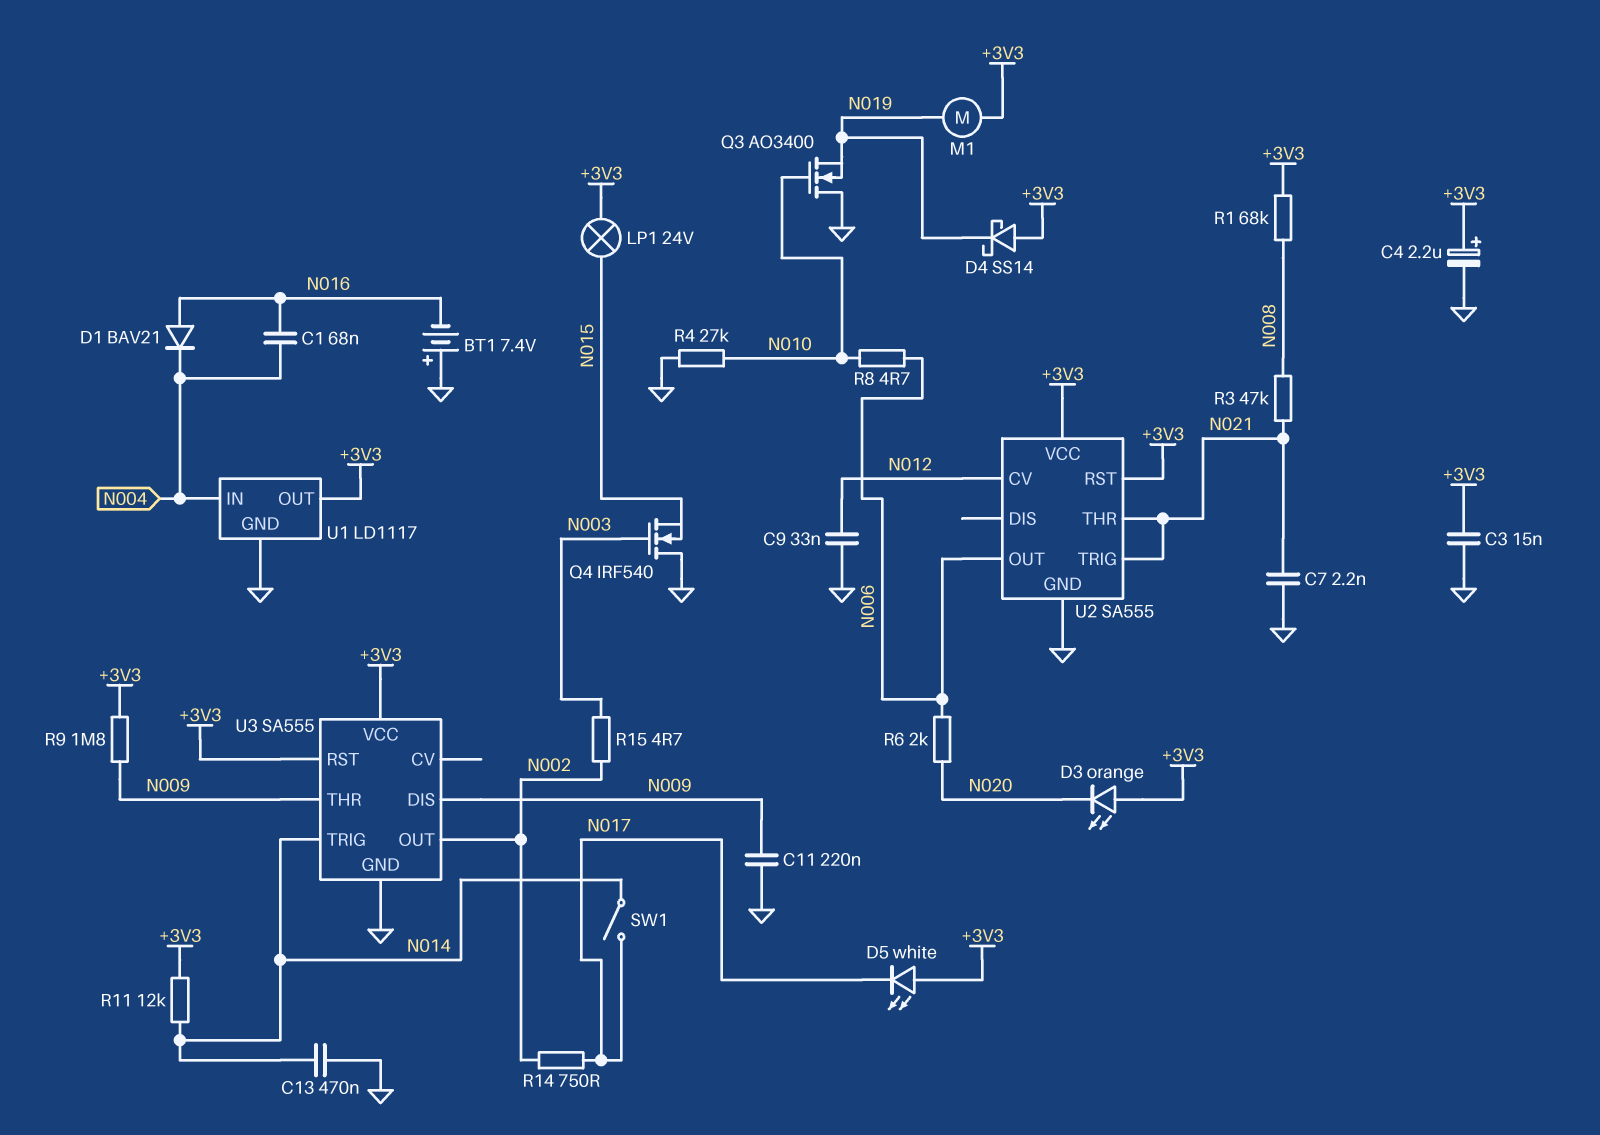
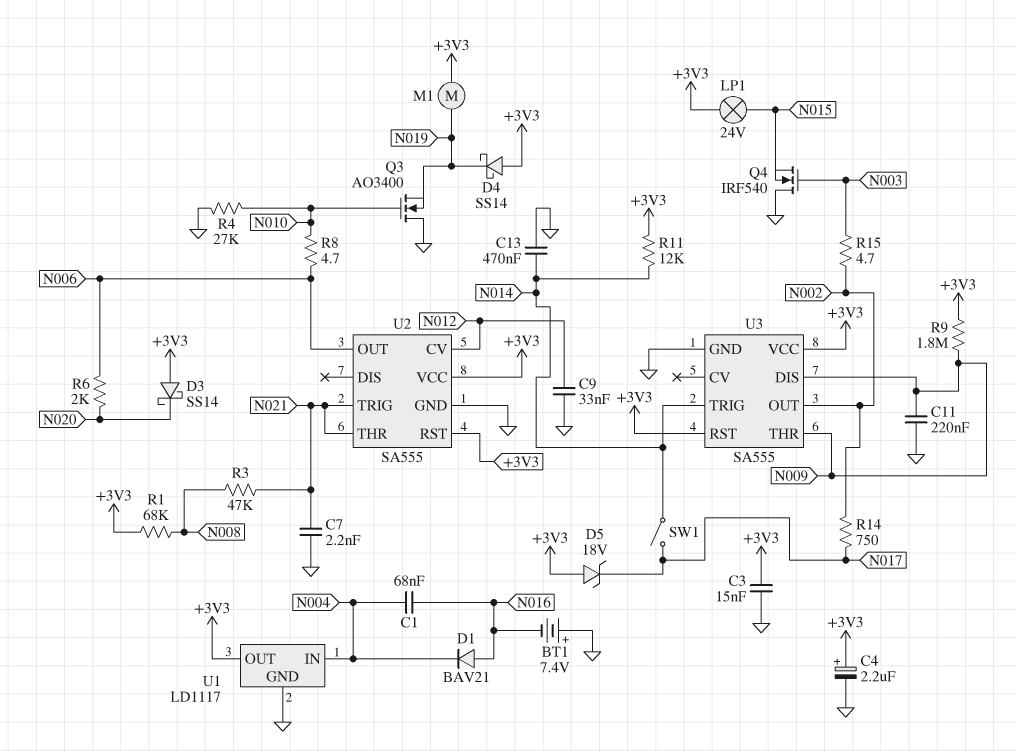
D3: LED orange (A +3V3, K N020) -> schottky SS14 (A +3V3, K N020)
D5: LED white (A +3V3, K N017) -> zener 18V (A +3V3, K N017)

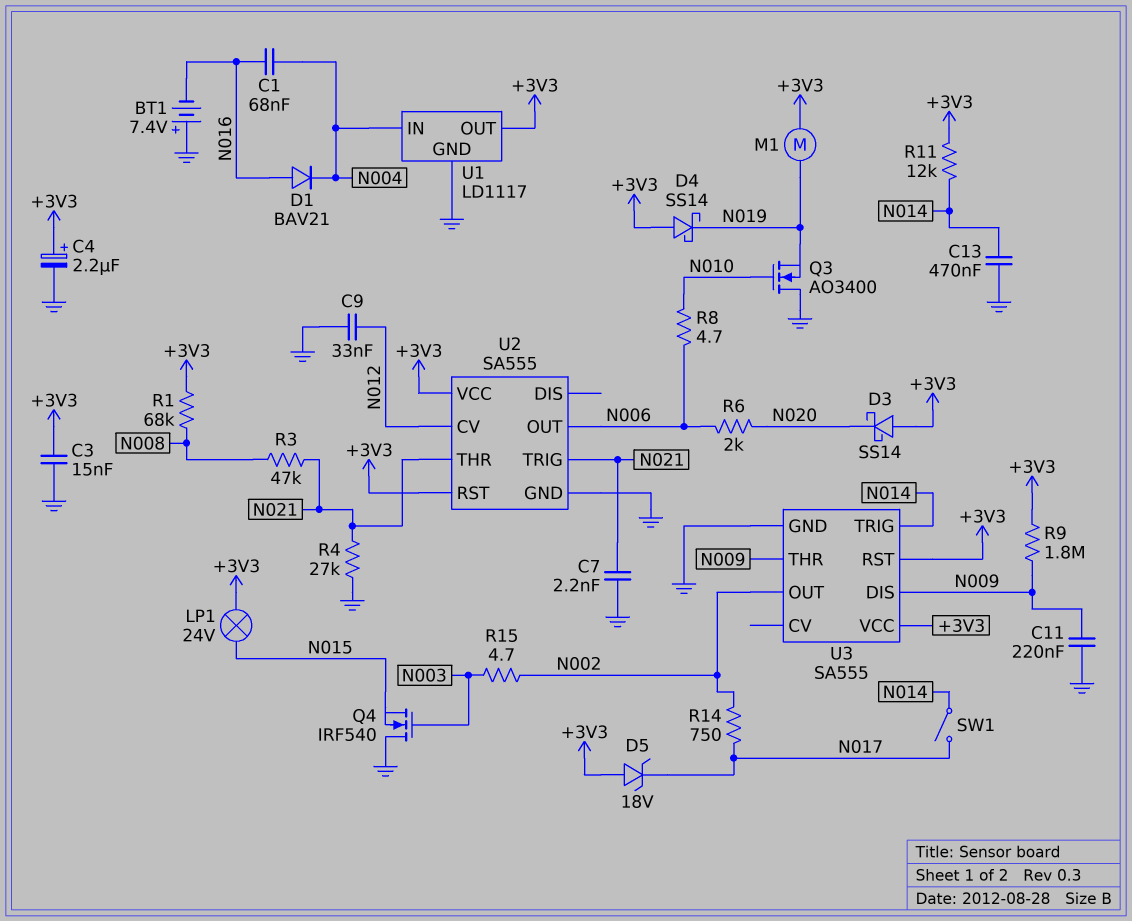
R4: 27k (GND, N010) -> 27k (GND, N021)

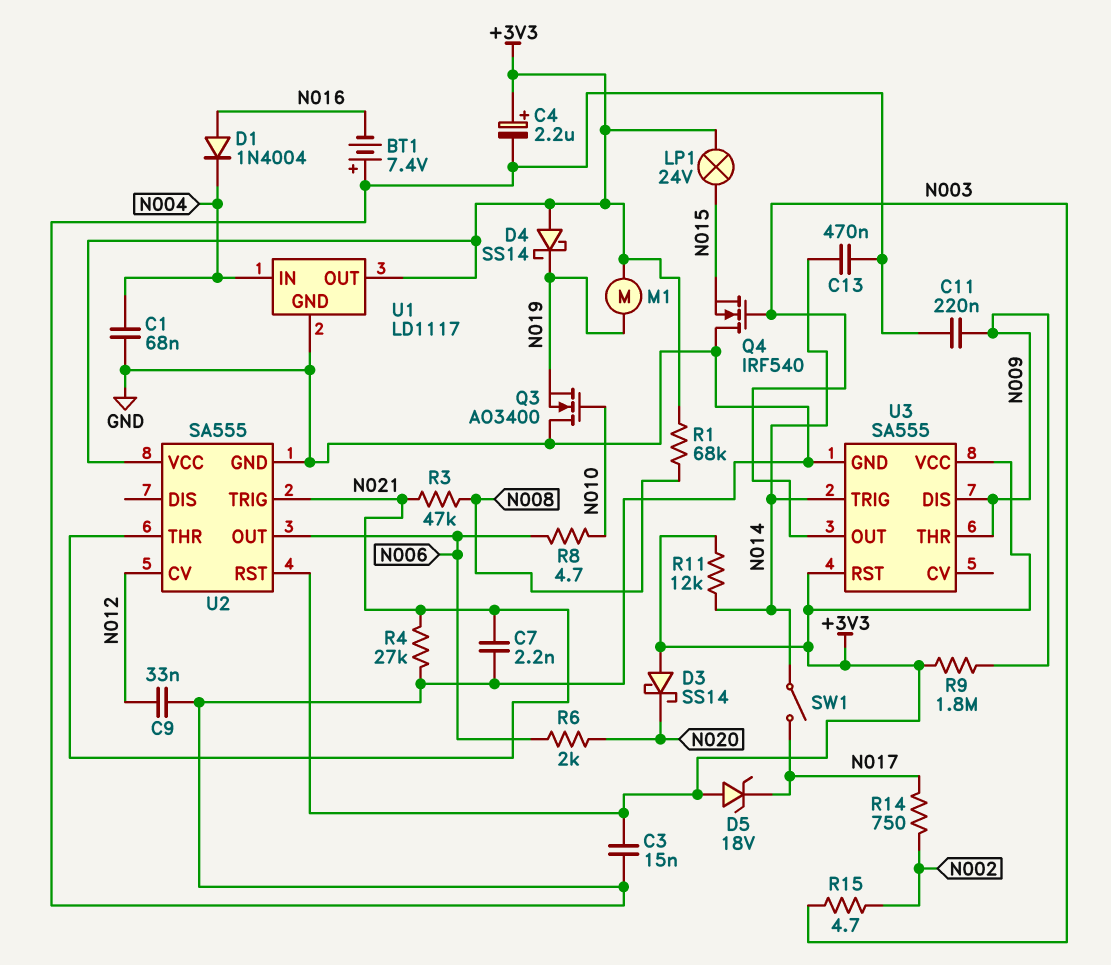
C1: 68nF (N004, N016) -> 68nF (GND, N004)
D1: diode BAV21 (A N016, K N004) -> diode 1N4004 (A N016, K N004)
U3 pin OUT: N002 -> N003

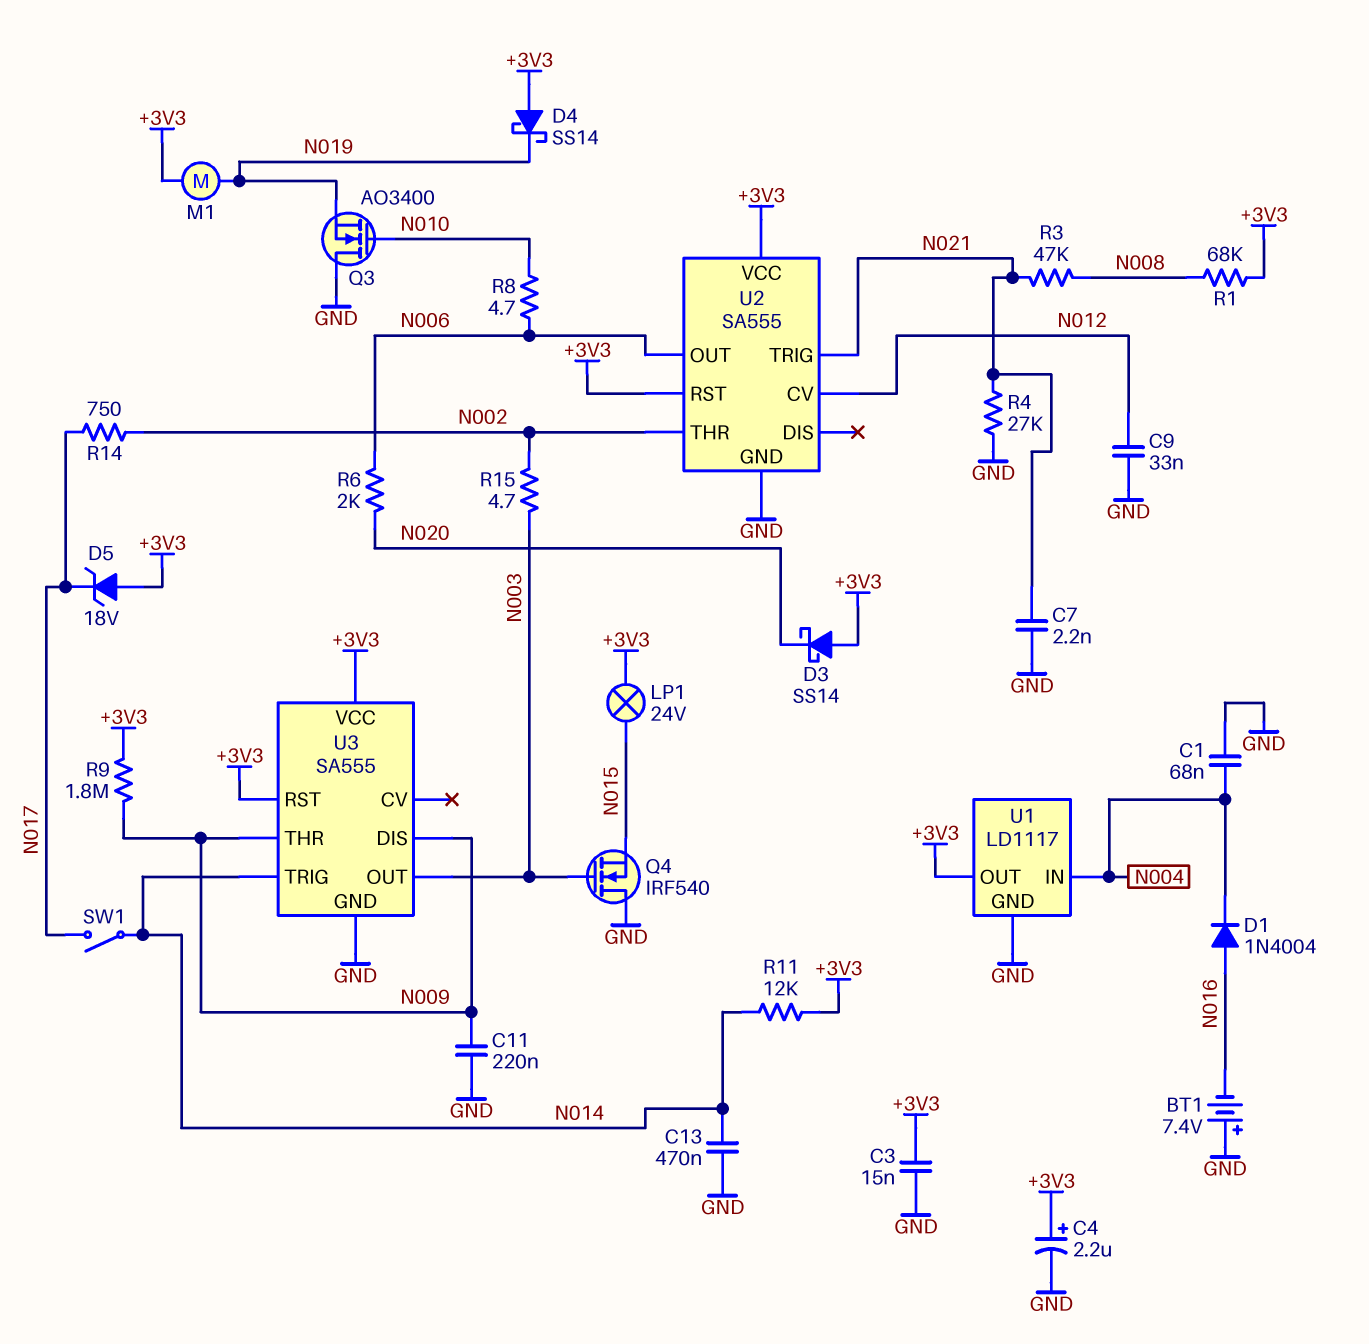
U2 pin THR: N021 -> N002

